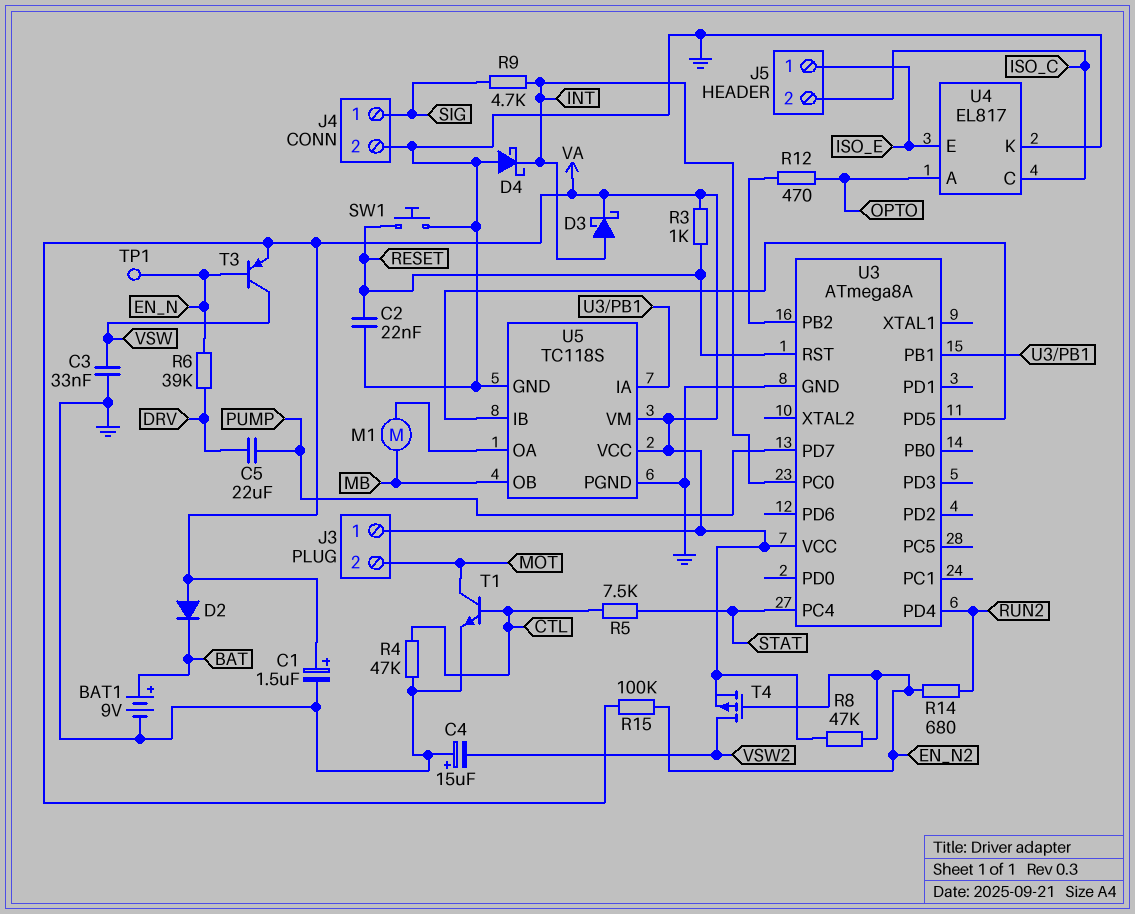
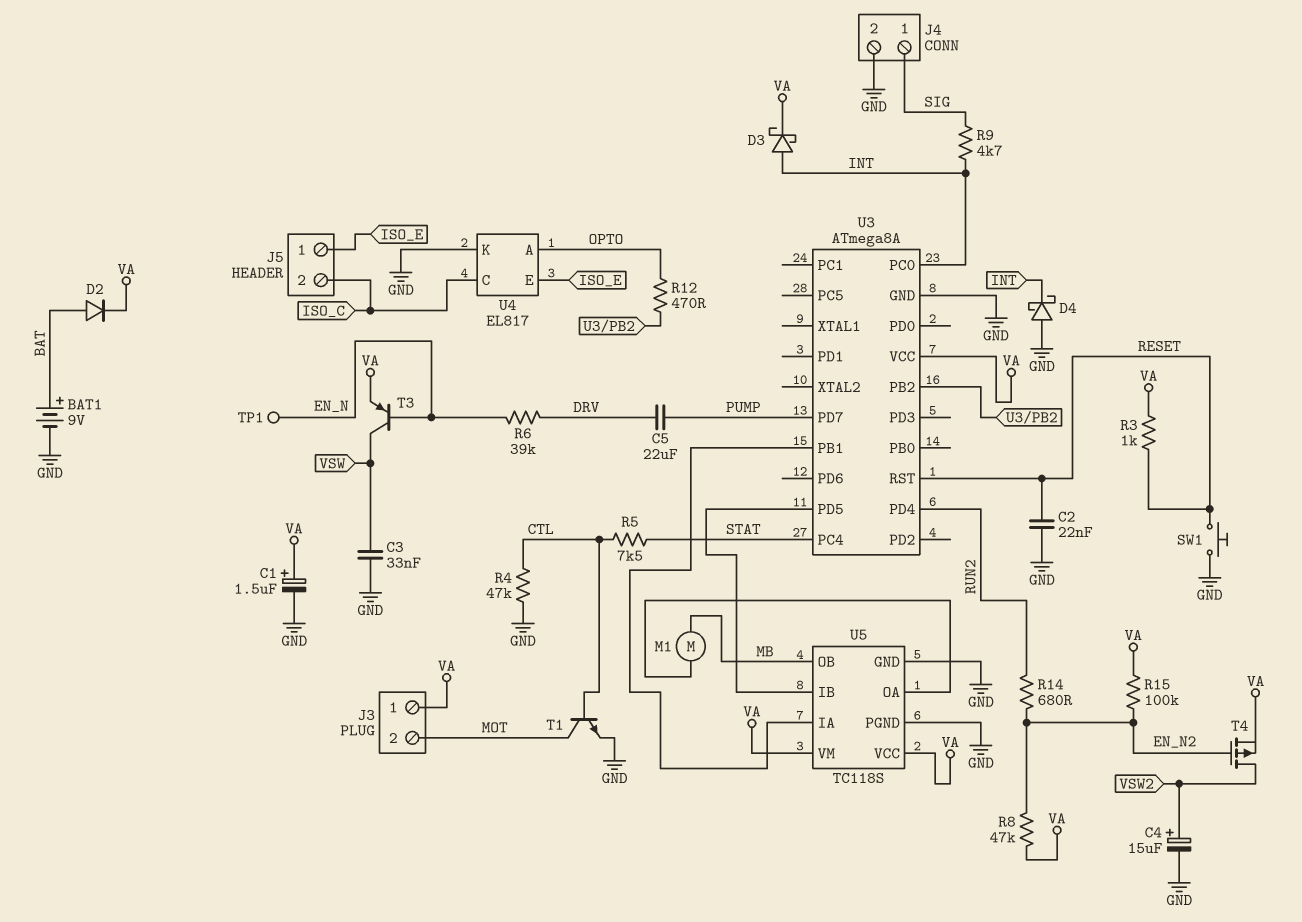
C4: 15uF (plus GND, minus VSW2) -> 15uF (plus VSW2, minus GND)
D2: diode (A VA, K BAT) -> diode (A BAT, K VA)

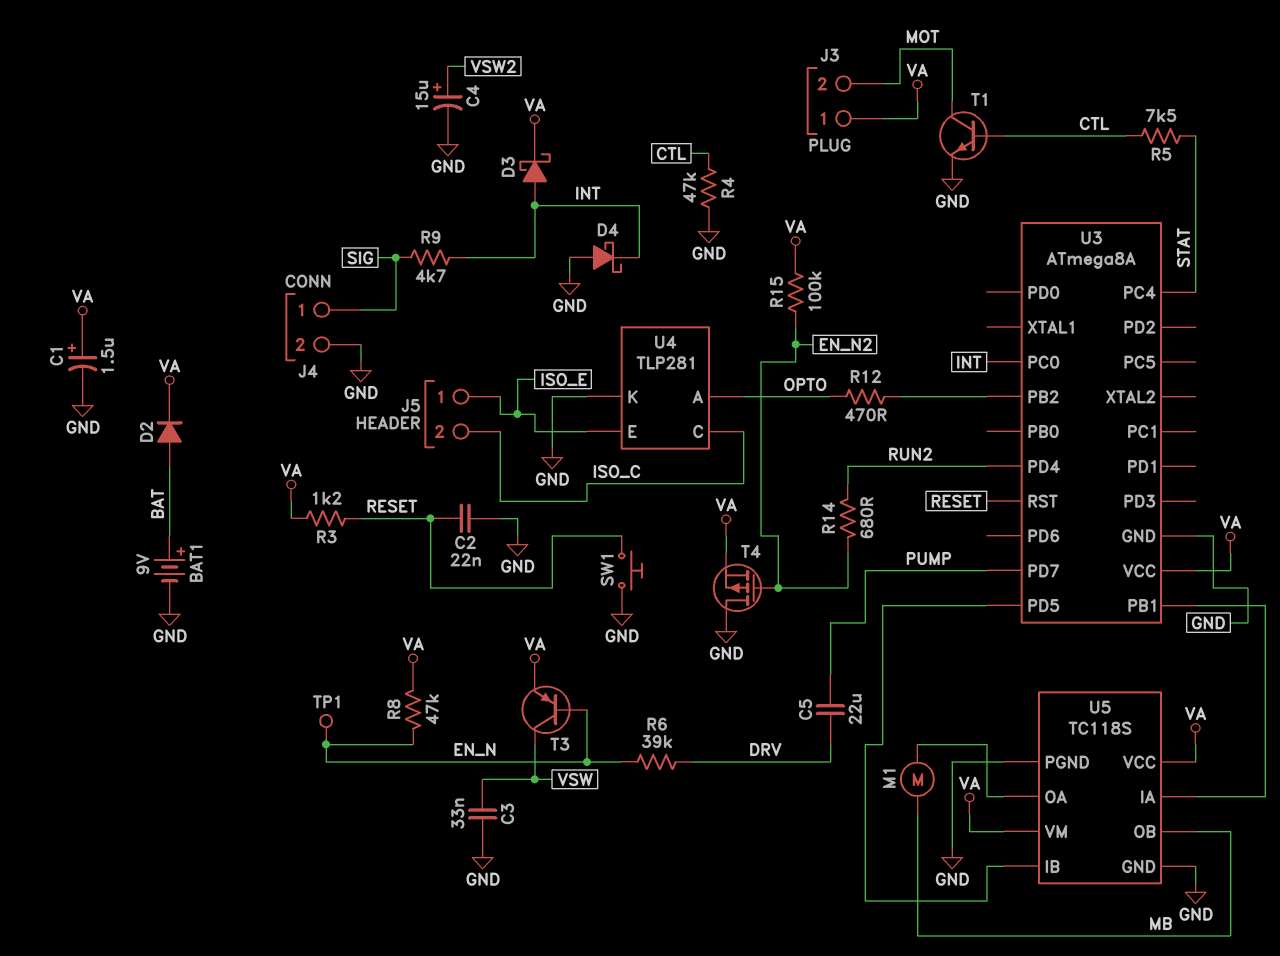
R3: 1k (RESET, VA) -> 1.2k (RESET, VA)
R8: 47k (EN_N2, VA) -> 47k (EN_N, VA)
T4: PMOS (G EN_N2, D VSW2, S VA) -> PMOS (G EN_N2, D GND, S VA)
U4: EL817 -> TLP281

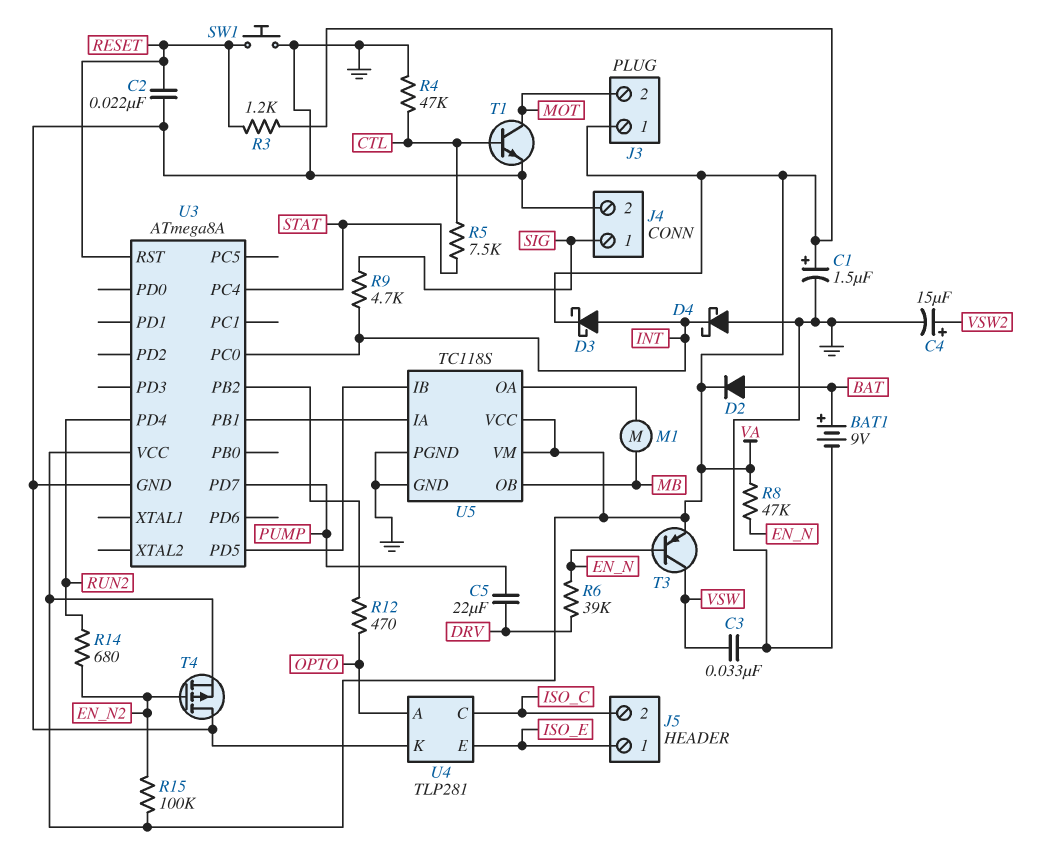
TP1: test point (EN_N) -> none

